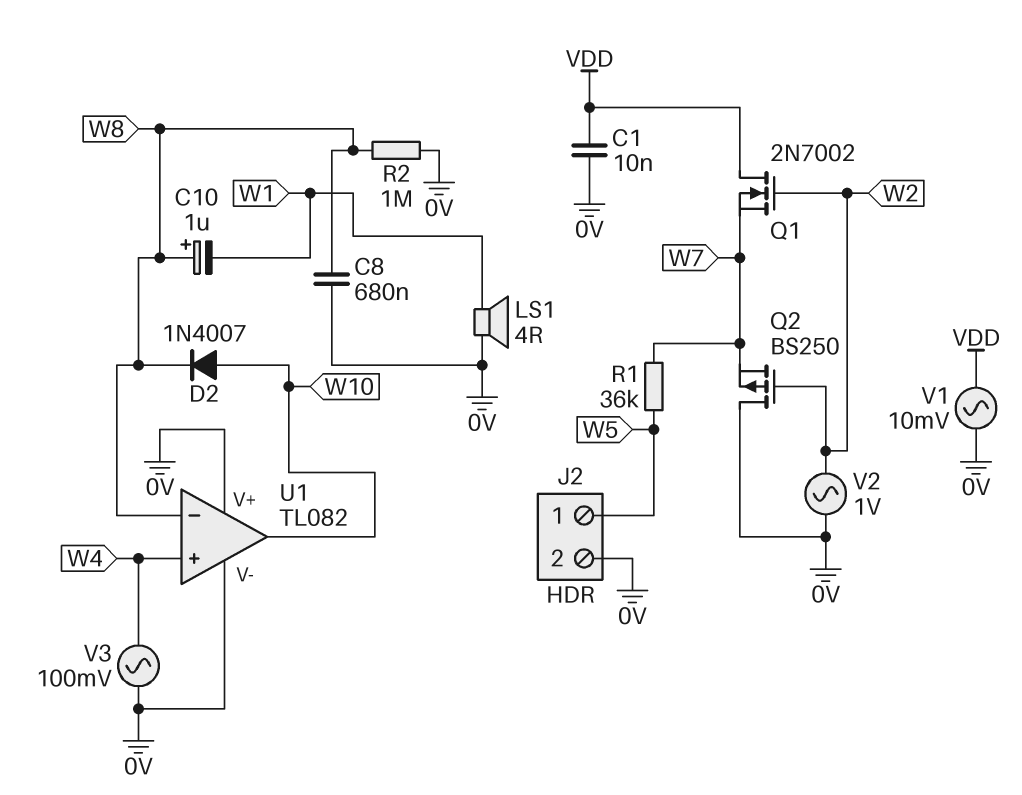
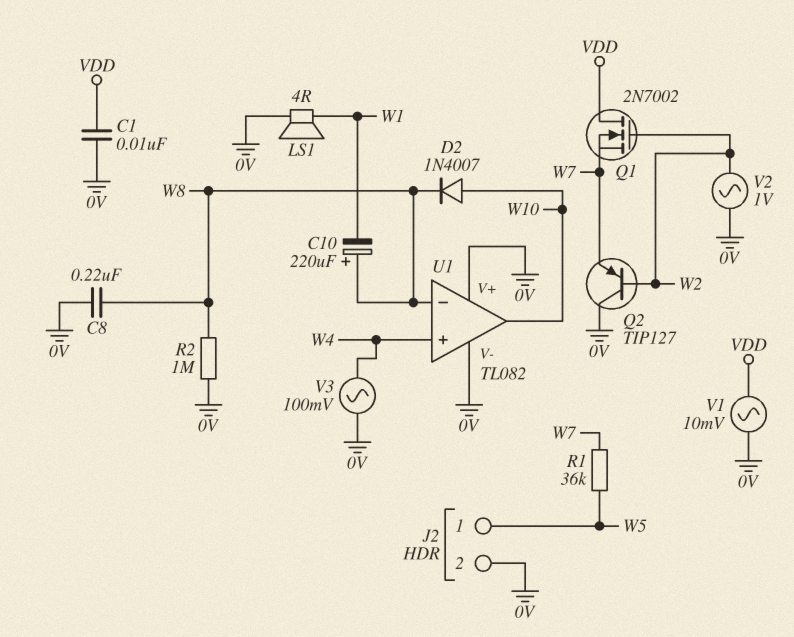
C8: 680nF (0V, W8) -> 220nF (0V, W8)
C10: 1uF (plus W8, minus W1) -> 220uF (plus W8, minus W1)
Q2: PMOS BS250 (G W2, D 0V, S W7) -> PNP TIP127 (B W2, C 0V, E W7)

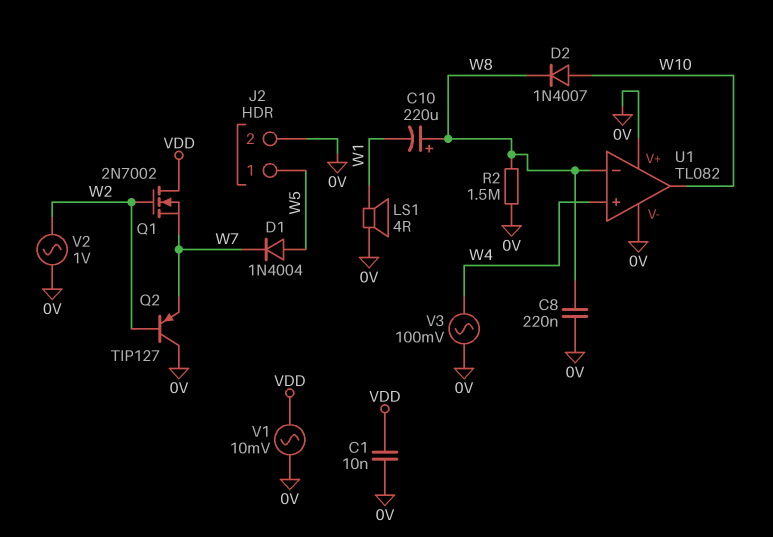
D1: none -> diode 1N4004 (A W5, K W7)
R1: 36k (W5, W7) -> none
R2: 1M (0V, W8) -> 1.5M (0V, W8)

